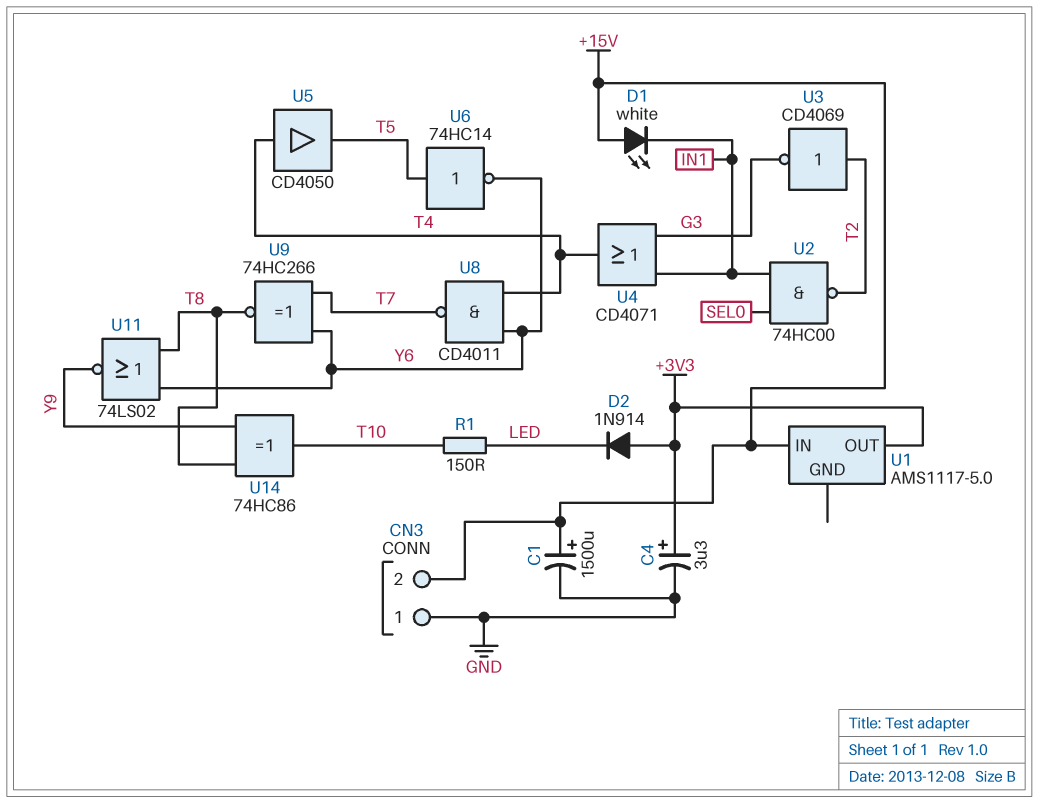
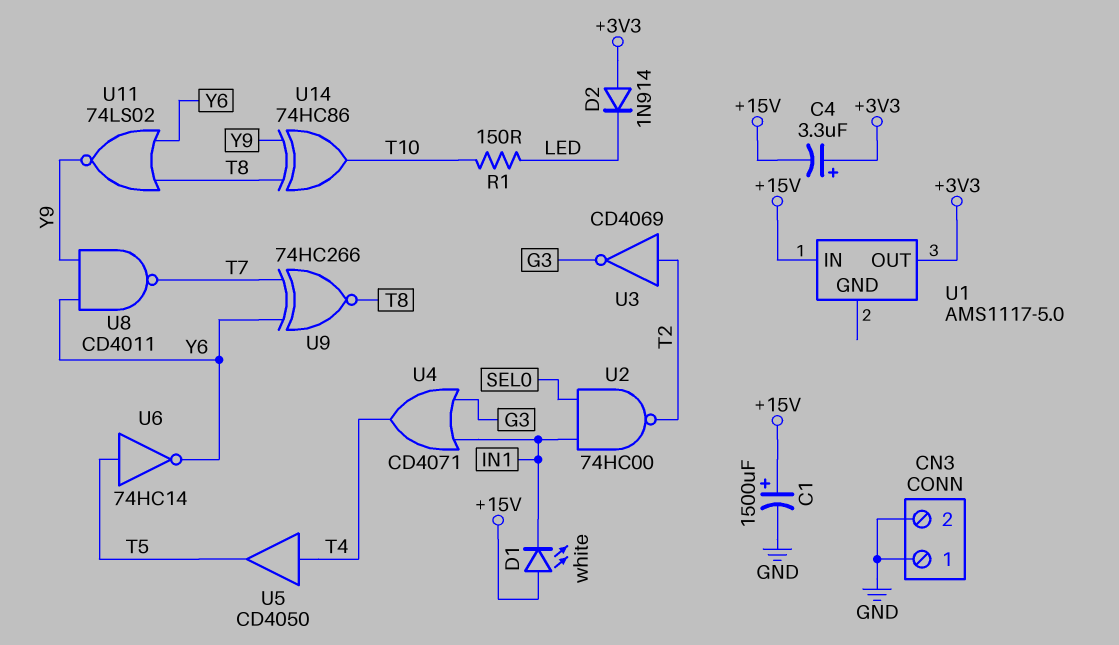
C4: 3.3uF (plus +3V3, minus GND) -> 3.3uF (plus +3V3, minus +15V)
CN3 pin 2: +15V -> GND
U8: NAND CD4011 (in T4, in Y6, out T7) -> NAND CD4011 (in Y6, in Y9, out T7)

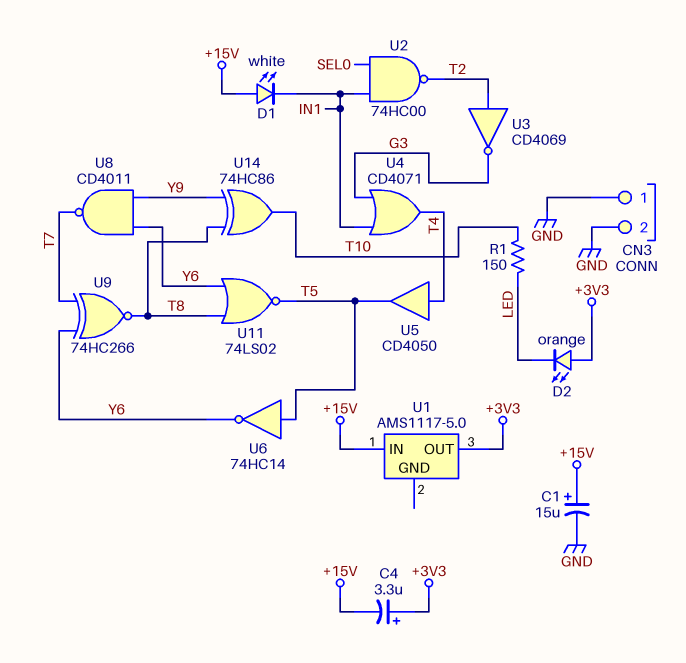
C1: 1500uF (plus +15V, minus GND) -> 15uF (plus +15V, minus GND)
D2: diode 1N914 (A +3V3, K LED) -> LED orange (A +3V3, K LED)
U11: NOR 74LS02 (in T8, in Y6, out Y9) -> NOR 74LS02 (in T8, in Y6, out T5)

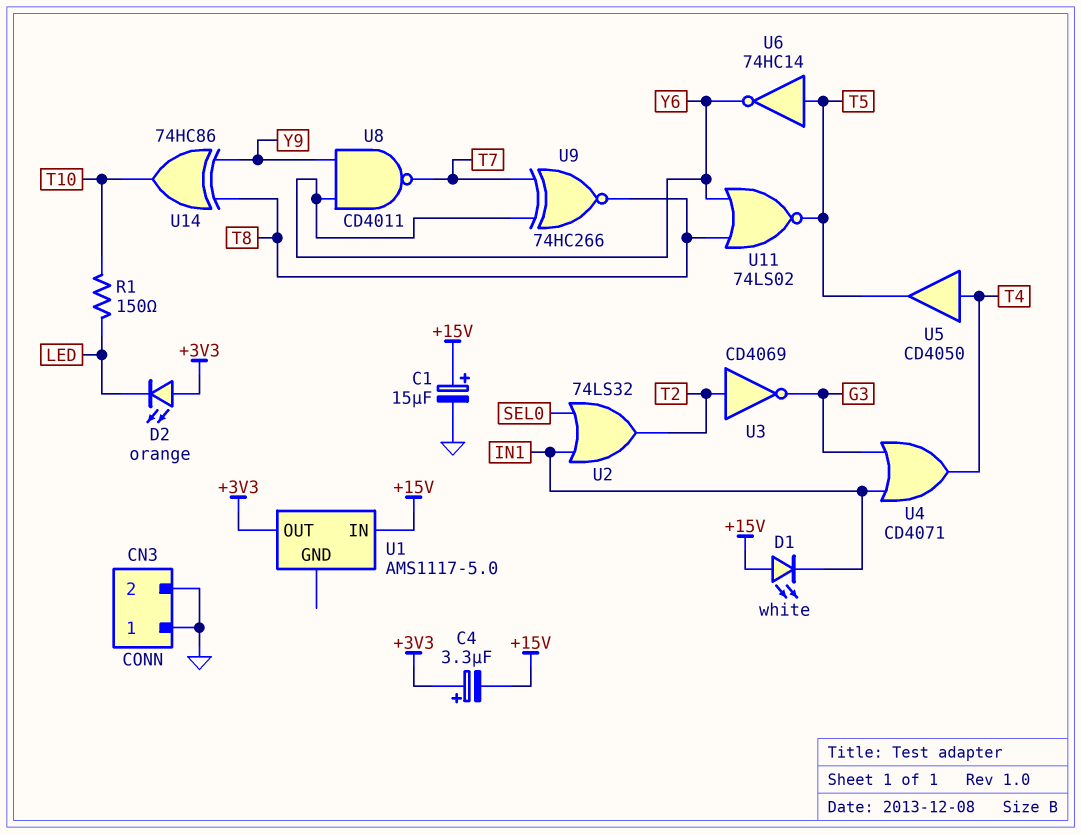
U2: NAND 74HC00 (in IN1, in SEL0, out T2) -> OR 74LS32 (in IN1, in SEL0, out T2)

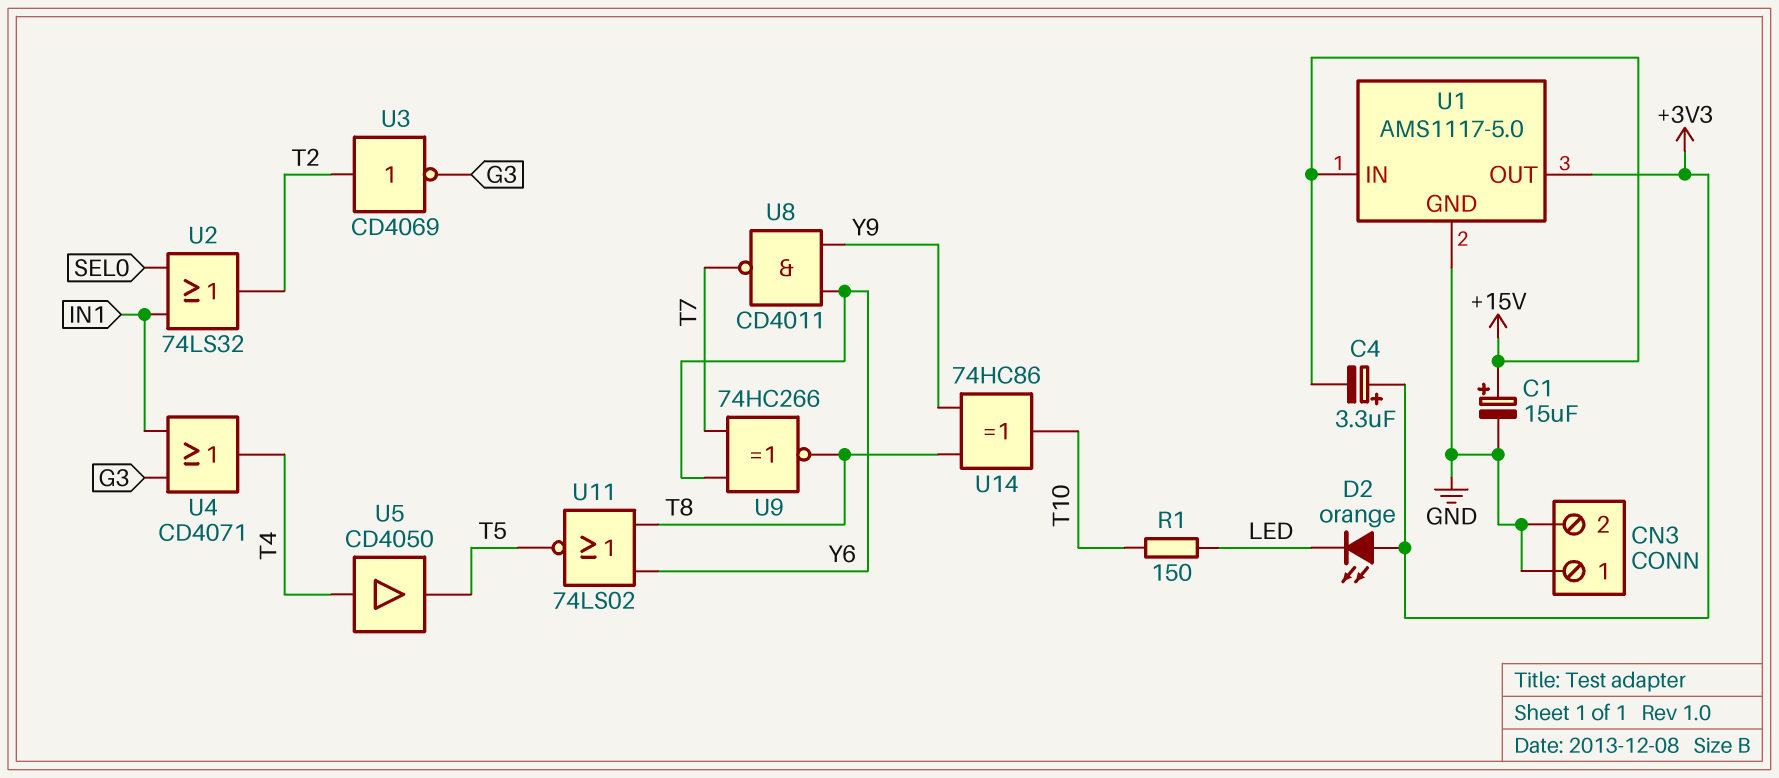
D1: LED white (A +15V, K IN1) -> none
U1 pin GND: none -> GND
U6: NOT 74HC14 (in T5, out Y6) -> none

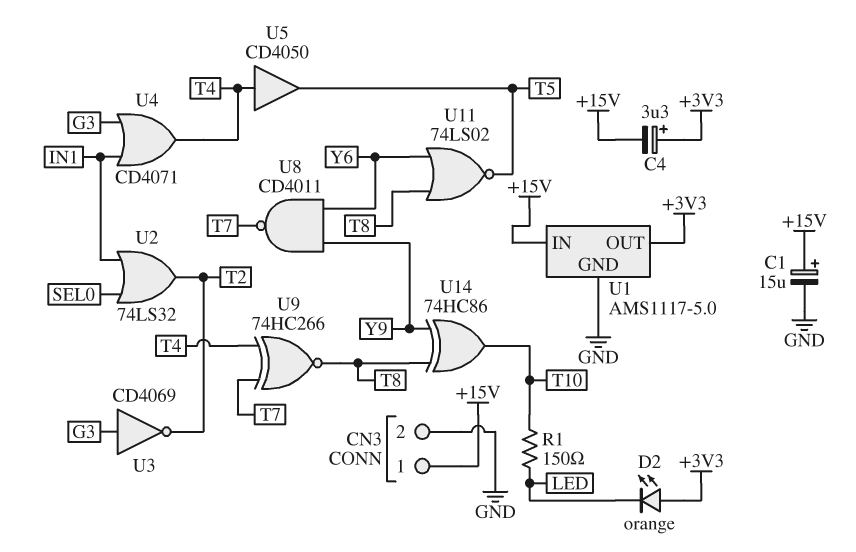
CN3 pin 1: GND -> +15V
U3: NOT CD4069 (in T2, out G3) -> NOT CD4069 (in G3, out T2)
U9: XNOR 74HC266 (in T7, in Y6, out T8) -> XNOR 74HC266 (in T4, in T7, out T8)

